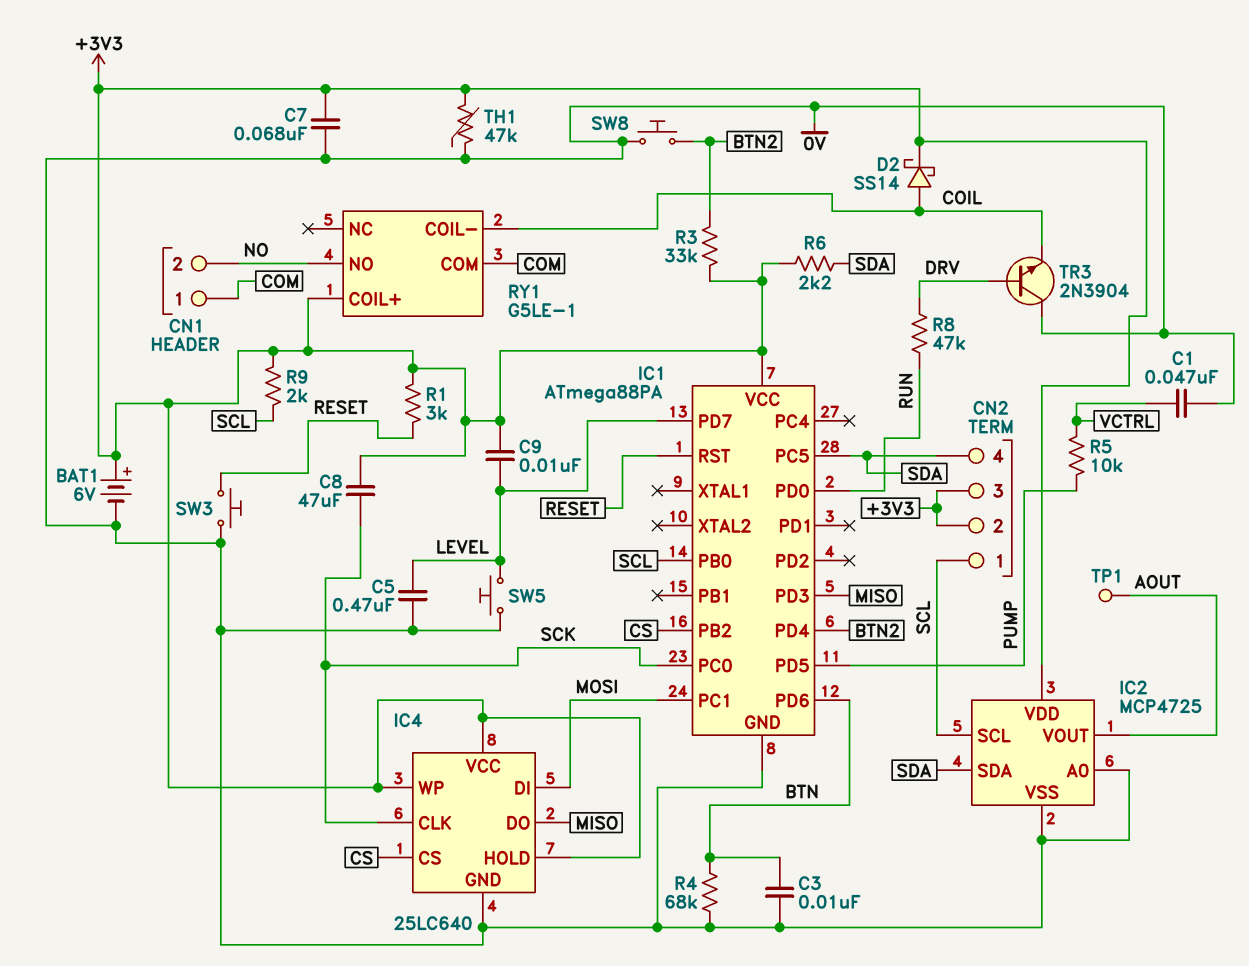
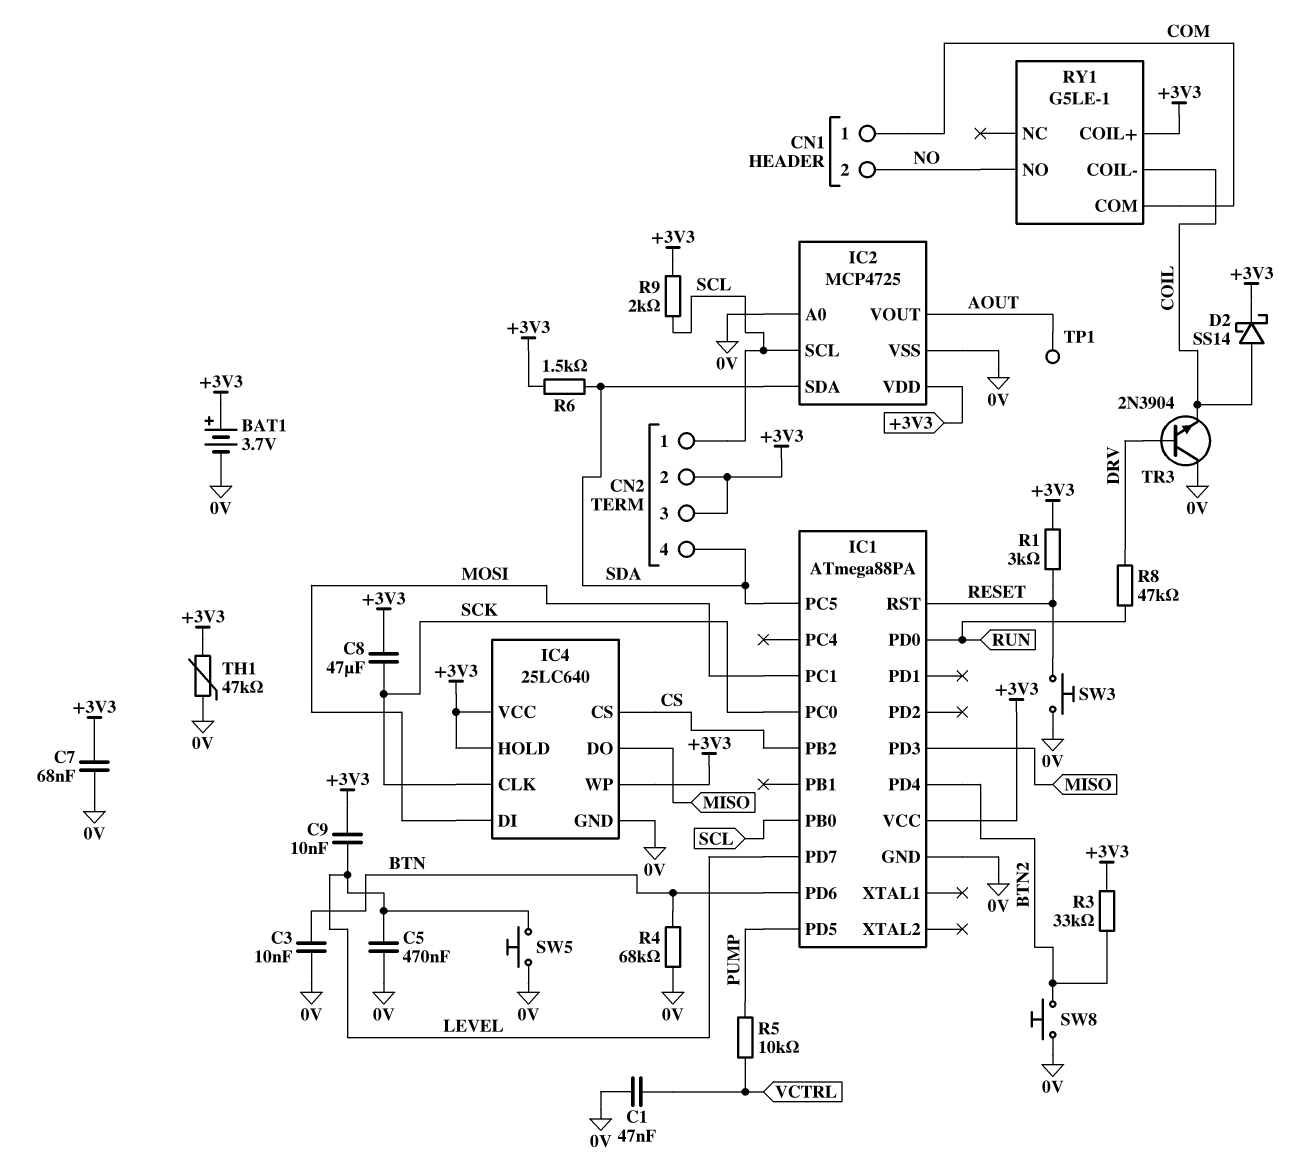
BAT1: 6V (plus +3V3, minus 0V) -> 3.7V (plus +3V3, minus 0V)
R6: 2.2k (+3V3, SDA) -> 1.5k (+3V3, SDA)

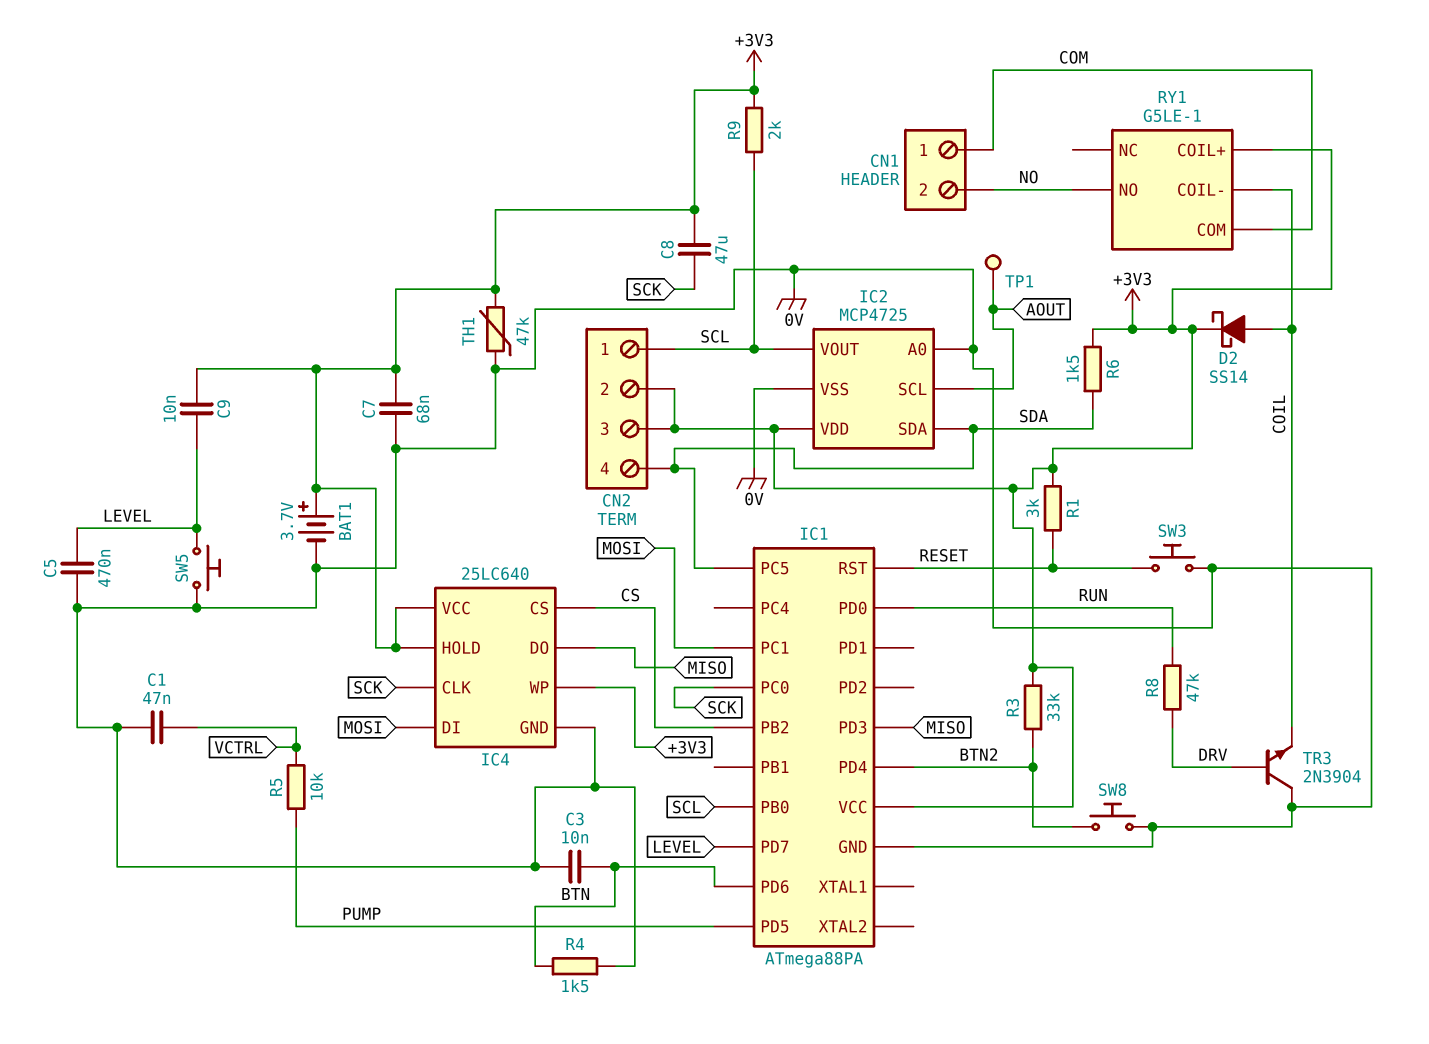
IC2 pin SCL: SCL -> AOUT
IC2 pin VOUT: AOUT -> SCL
R4: 68k (0V, BTN) -> 1.5k (0V, BTN)

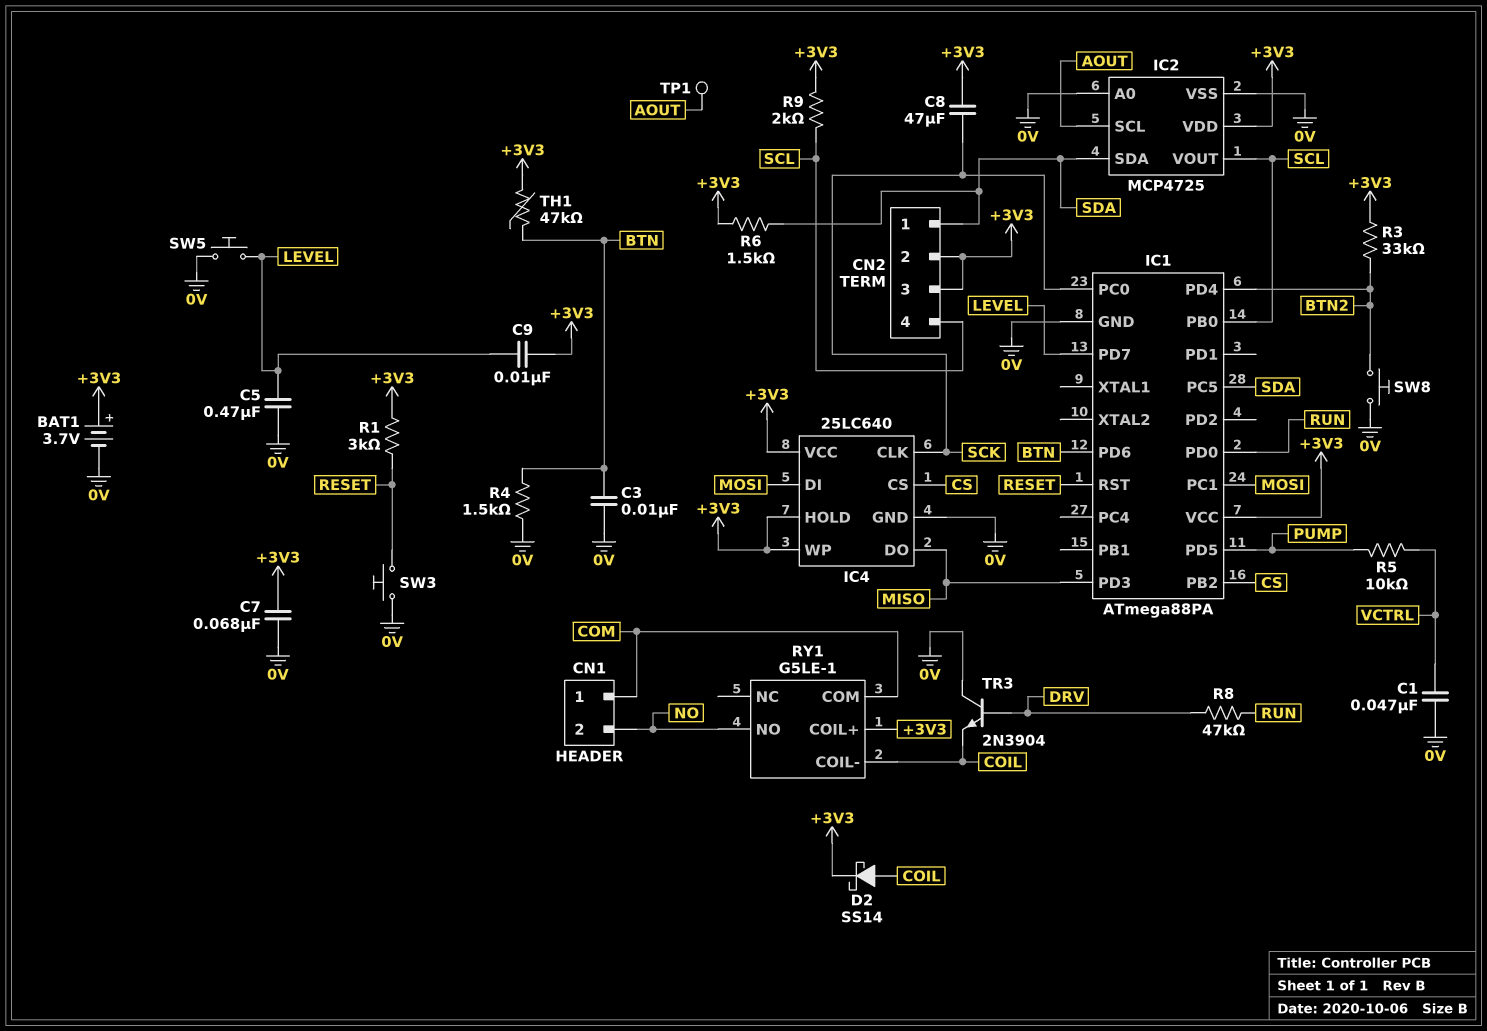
CN2 pin 1: SCL -> SDA
CN2 pin 4: SDA -> SCL
TH1: 47k (+3V3, 0V) -> 47k (+3V3, BTN)

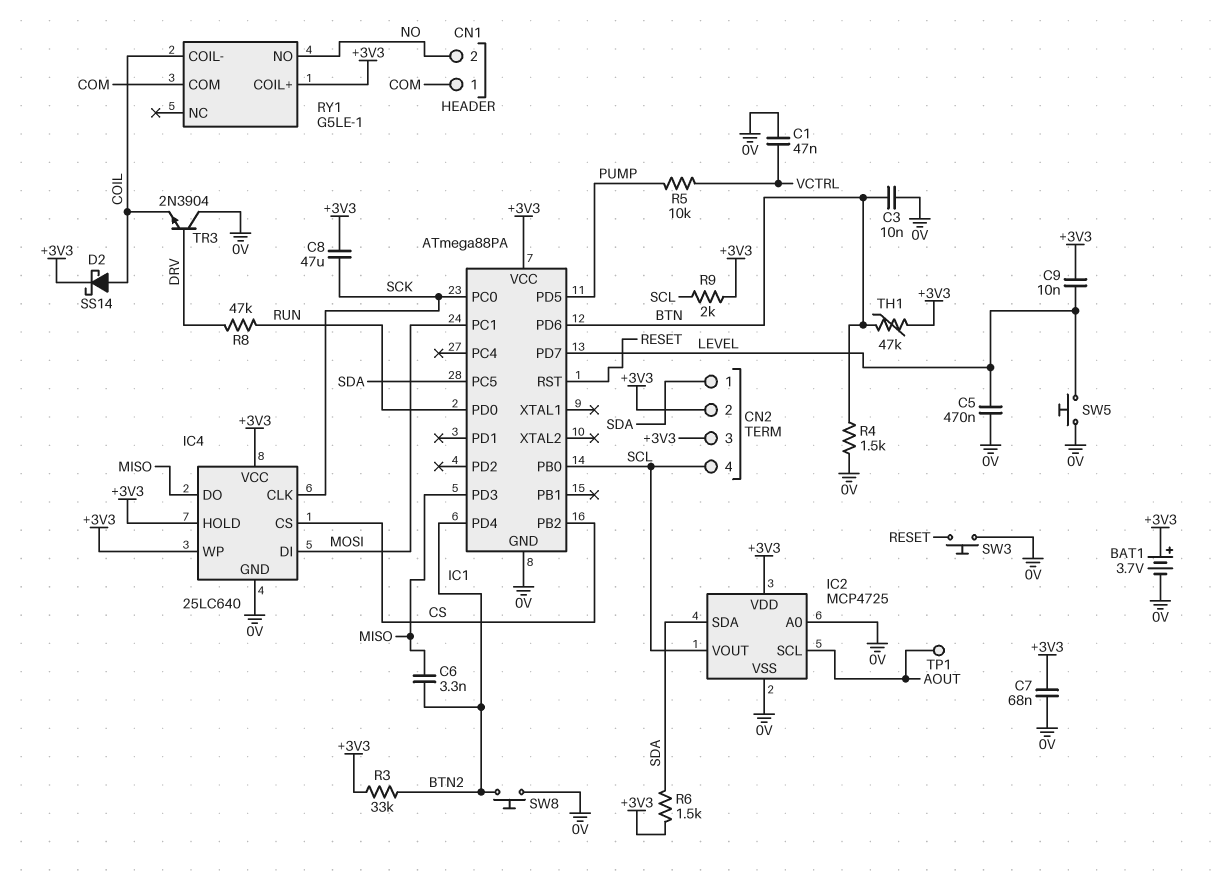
C6: none -> 3.3nF (BTN2, MISO)
R1: 3k (+3V3, RESET) -> none

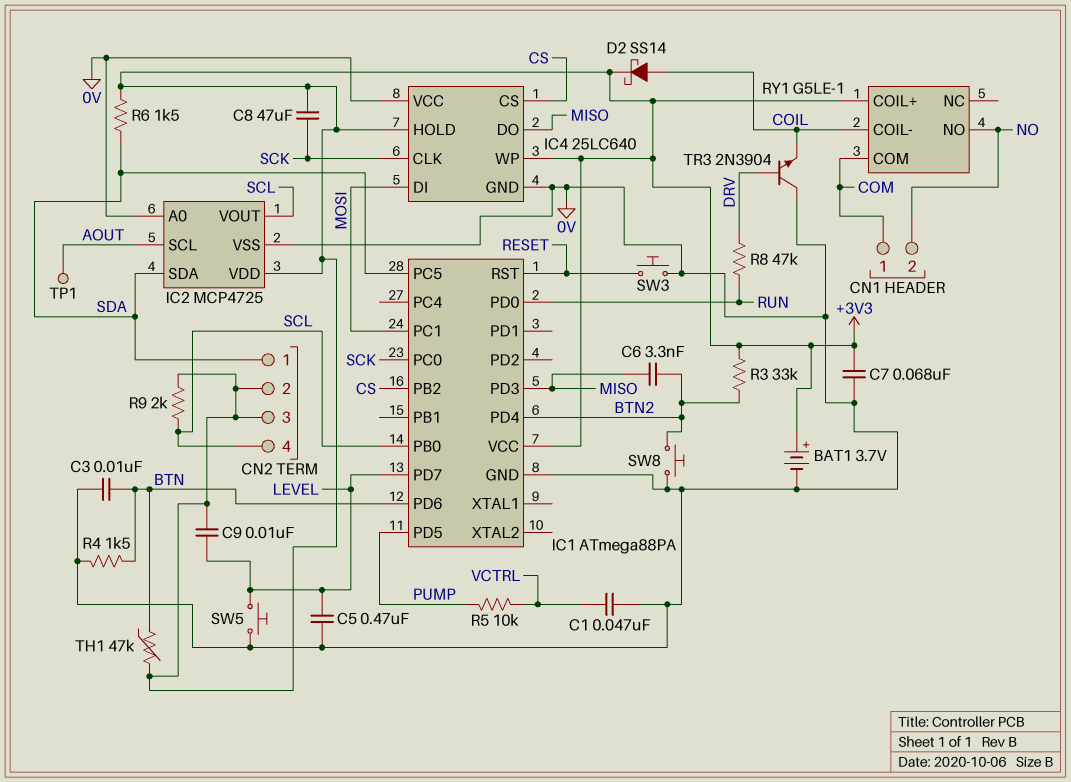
IC4 pin VCC: +3V3 -> 0V

